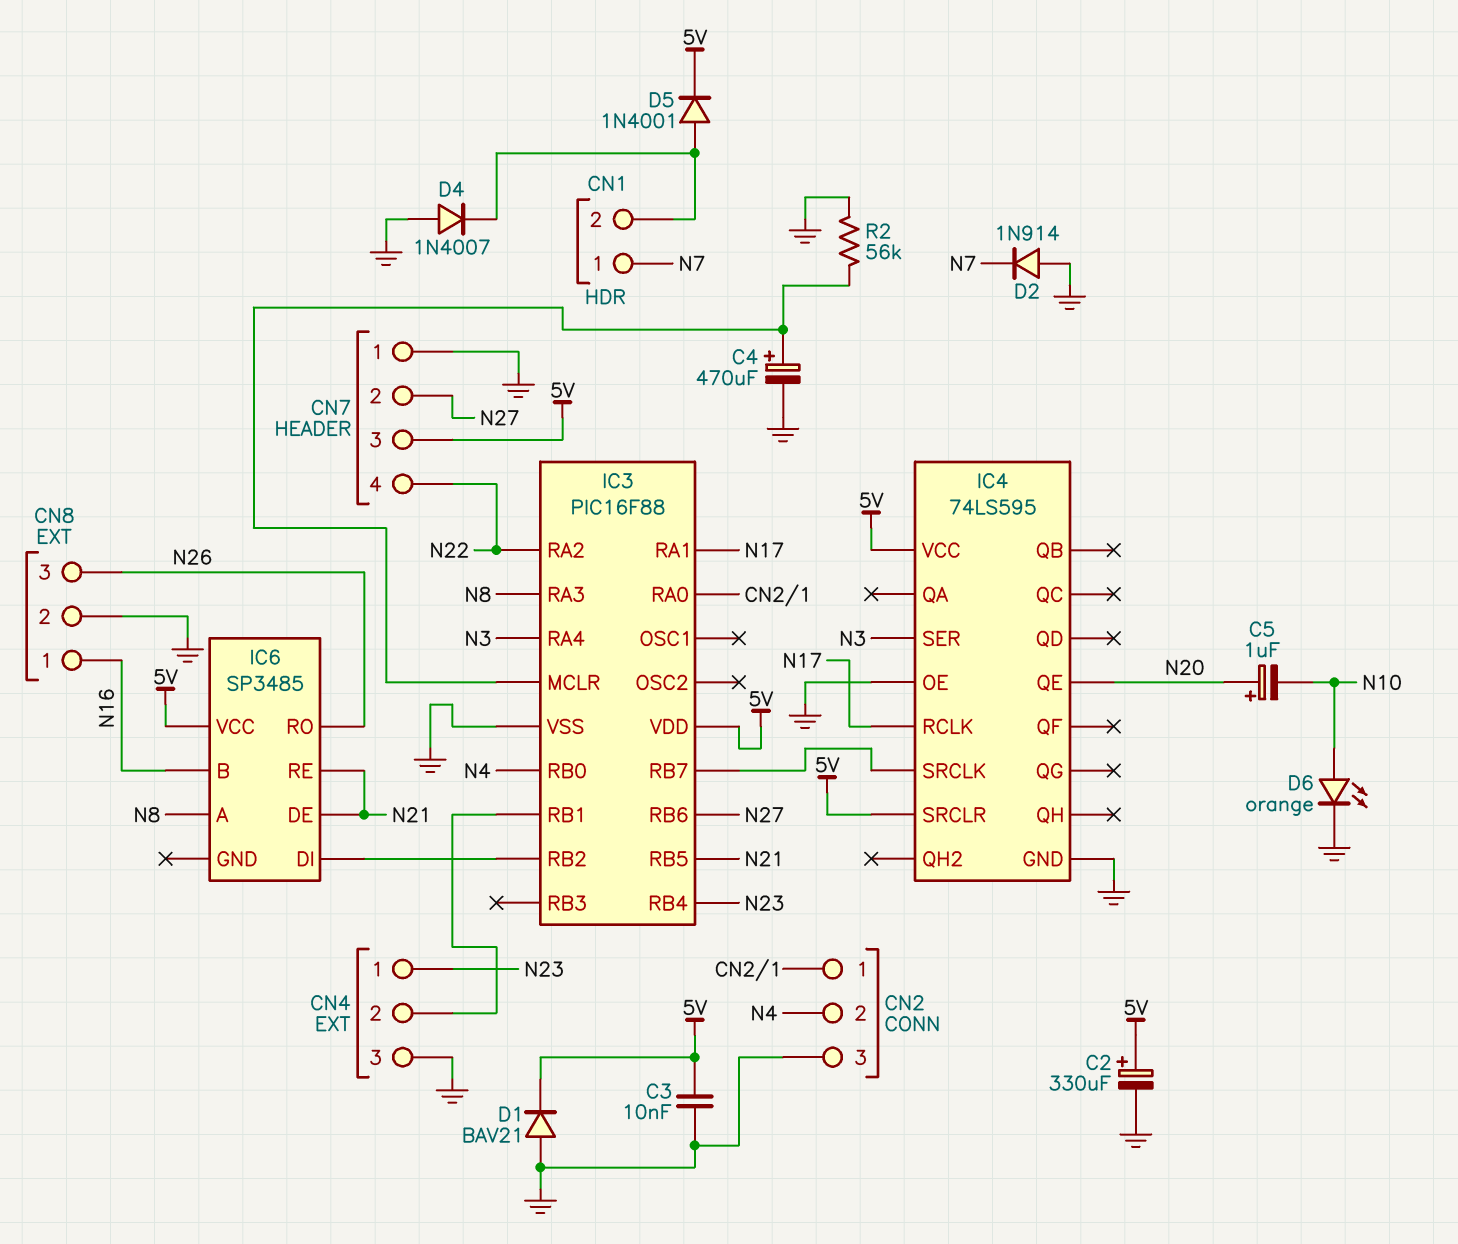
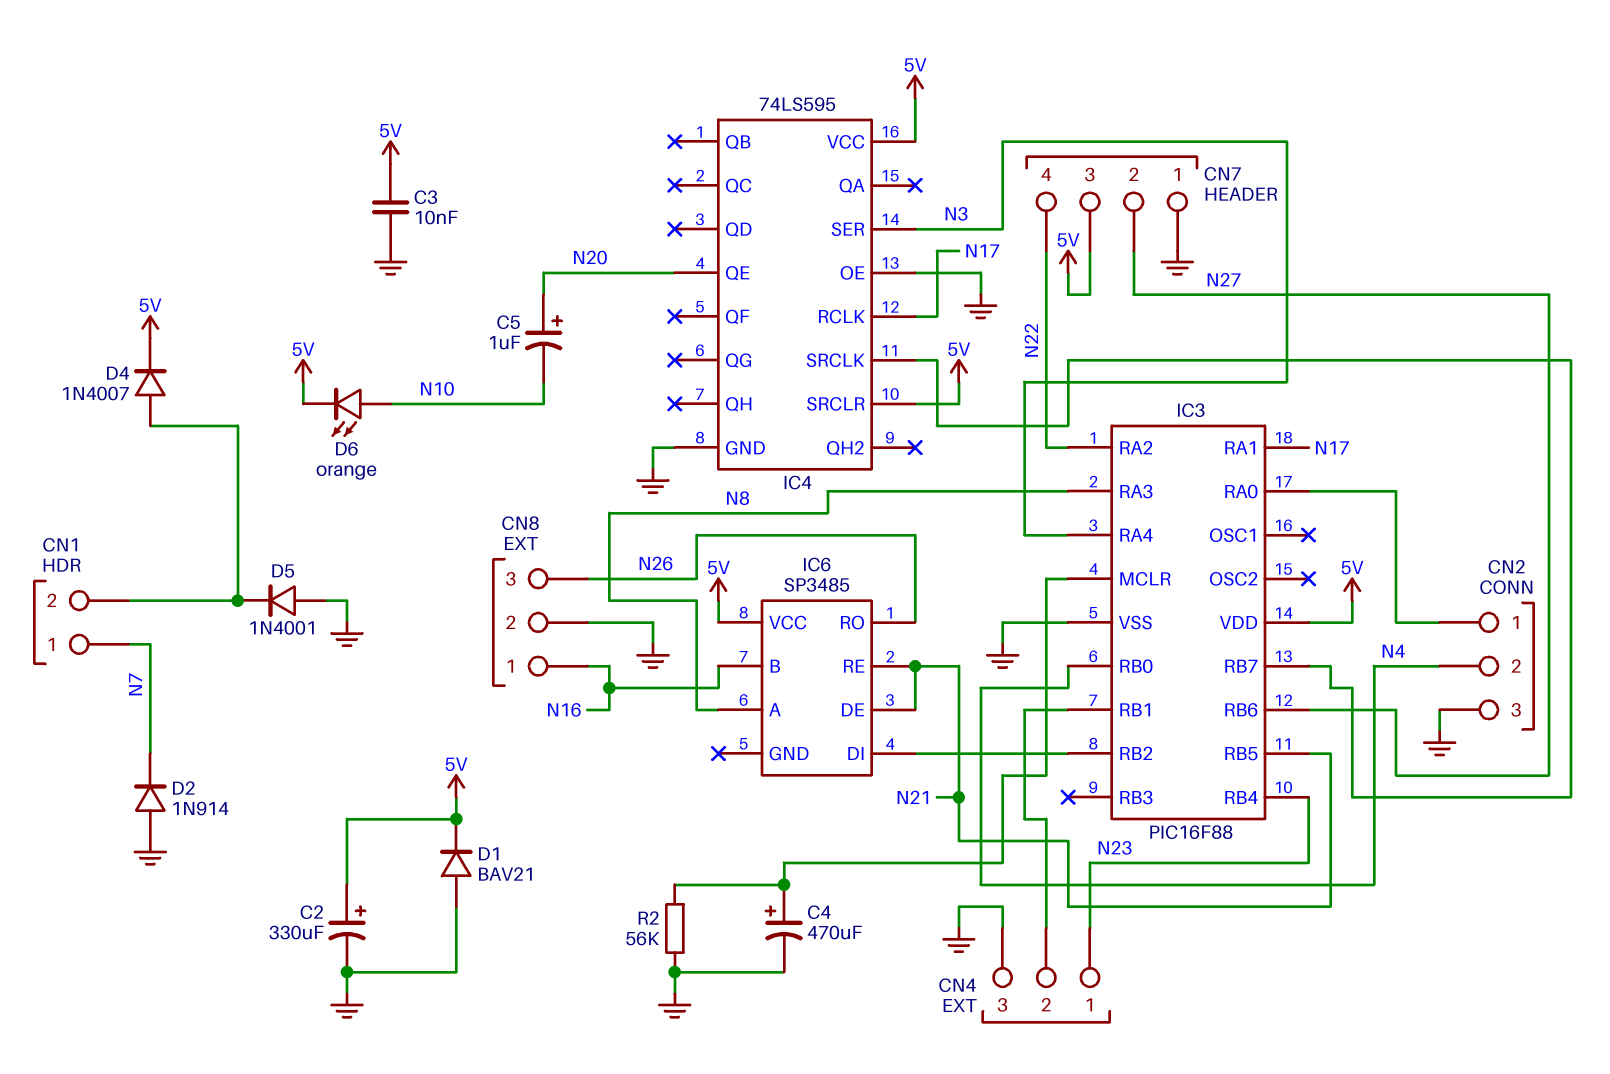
D4: diode 1N4007 (A GND, K CN1/2) -> diode 1N4007 (A CN1/2, K 5V)
D5: diode 1N4001 (A CN1/2, K 5V) -> diode 1N4001 (A GND, K CN1/2)
D6: LED orange (A N10, K GND) -> LED orange (A N10, K 5V)

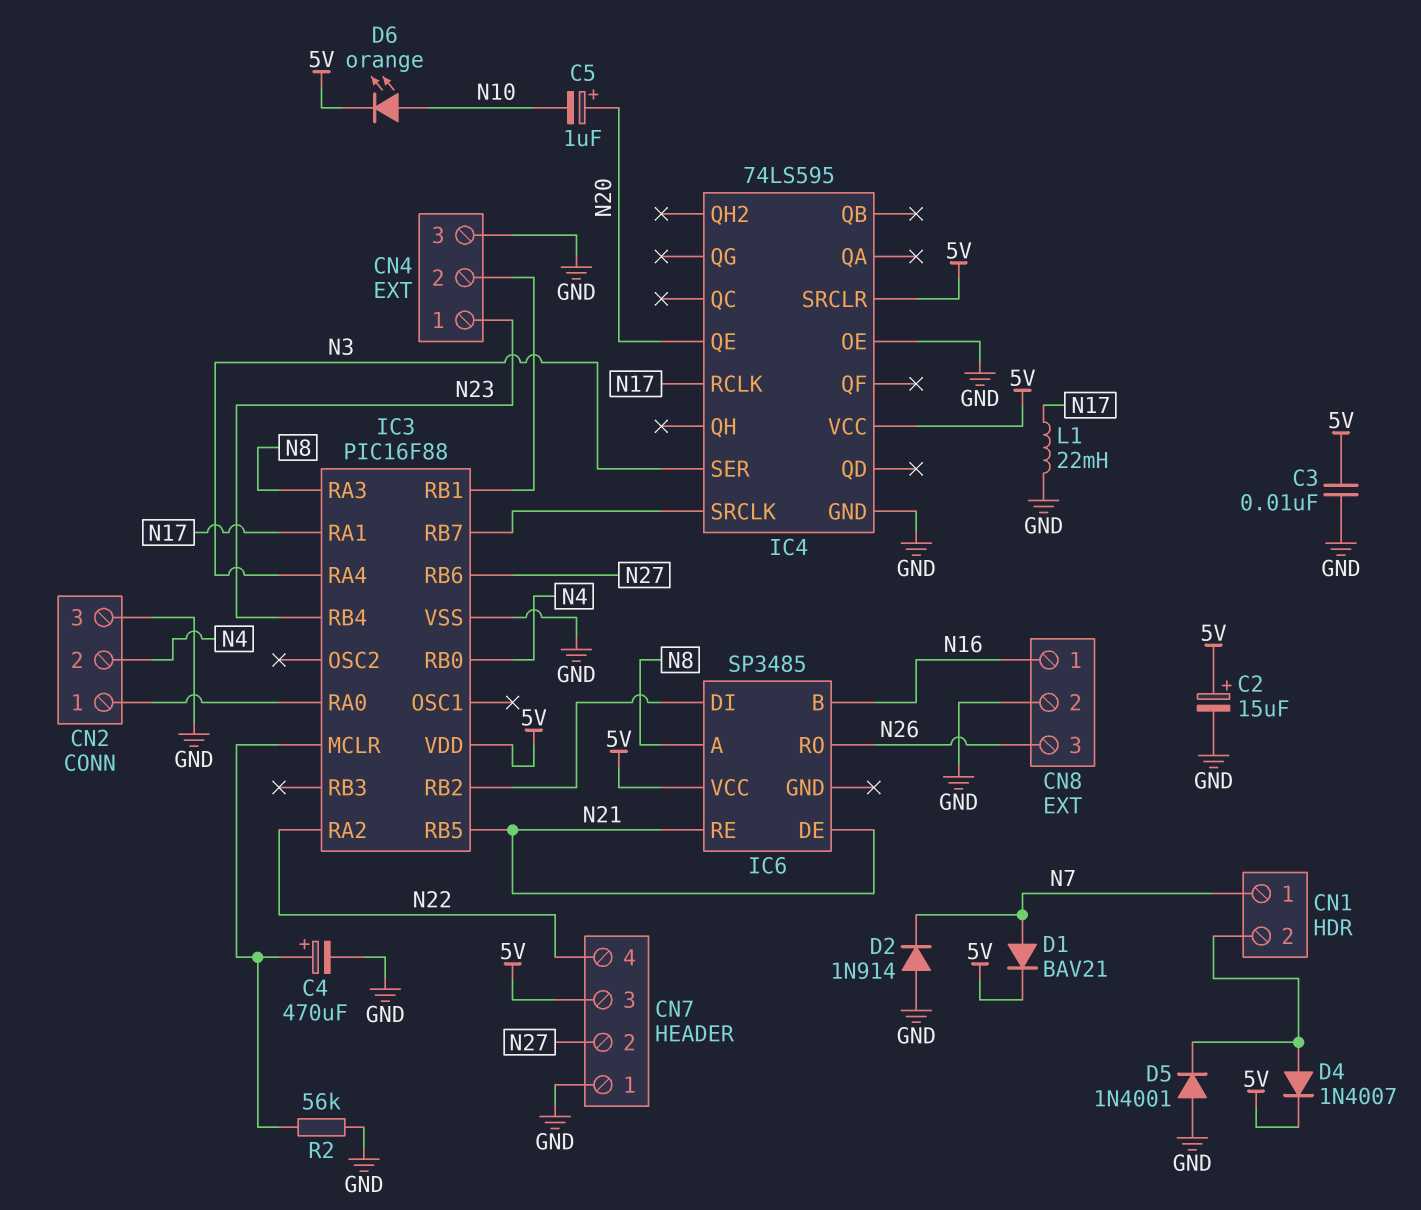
C2: 330uF (plus 5V, minus GND) -> 15uF (plus 5V, minus GND)
D1: diode BAV21 (A GND, K 5V) -> diode BAV21 (A N7, K 5V)
L1: none -> 22mH (GND, N17)

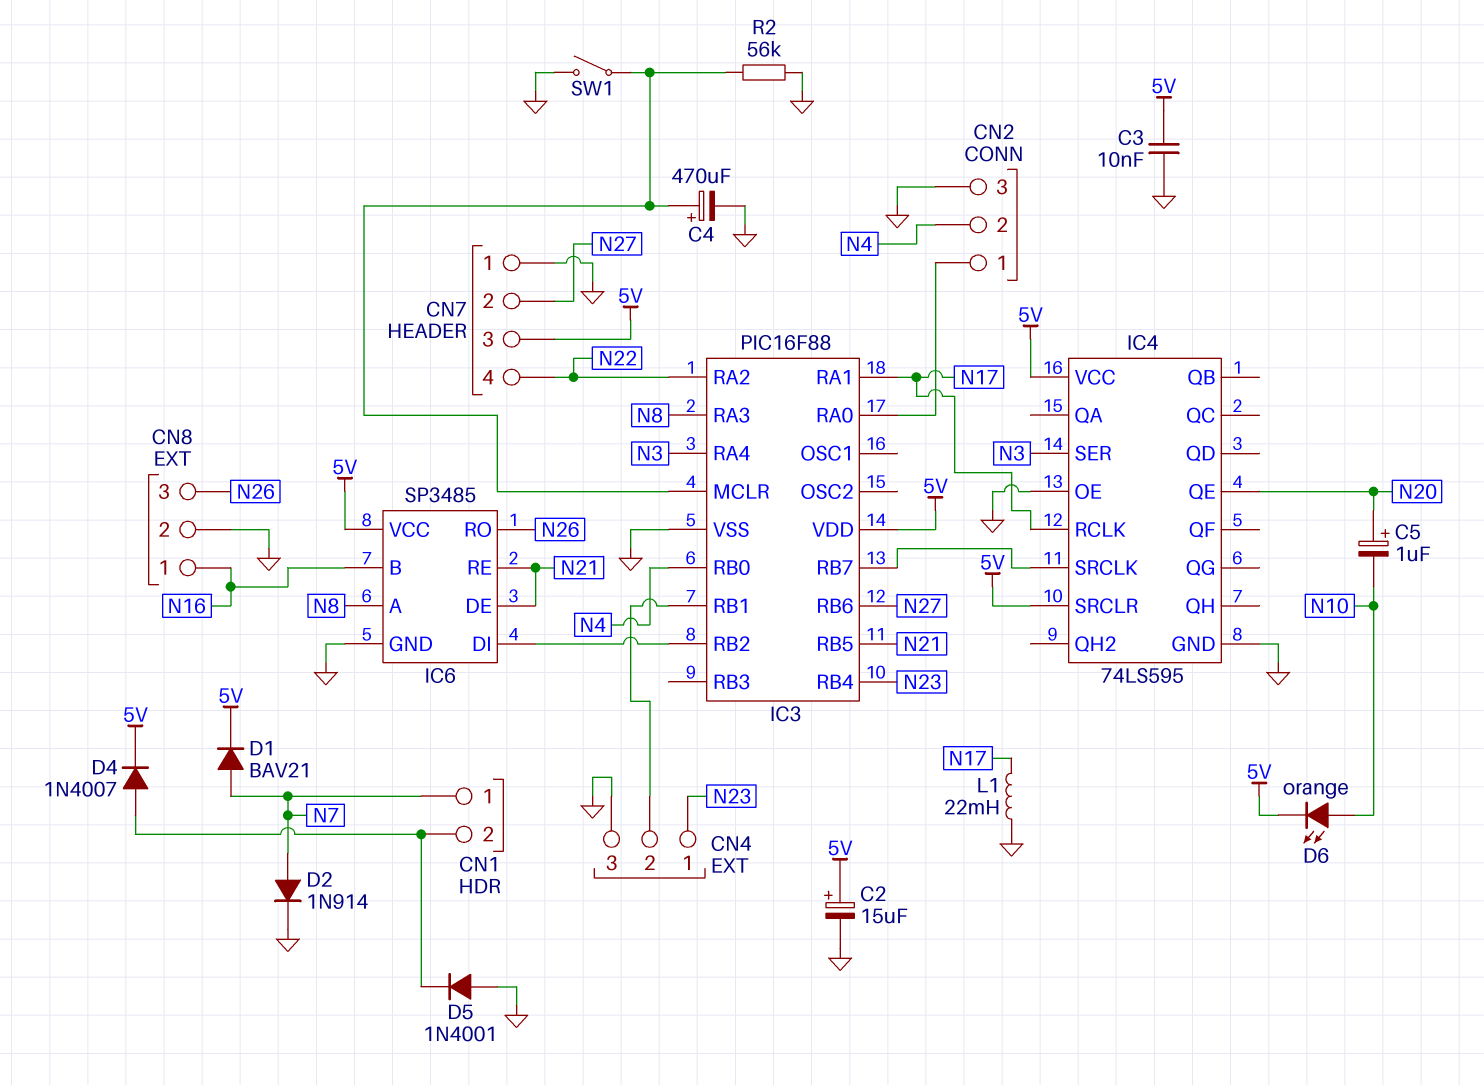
D2: diode 1N914 (A GND, K N7) -> diode 1N914 (A N7, K GND)
IC6 pin GND: none -> GND
SW1: none -> switch (GND, IC3/MCLR)

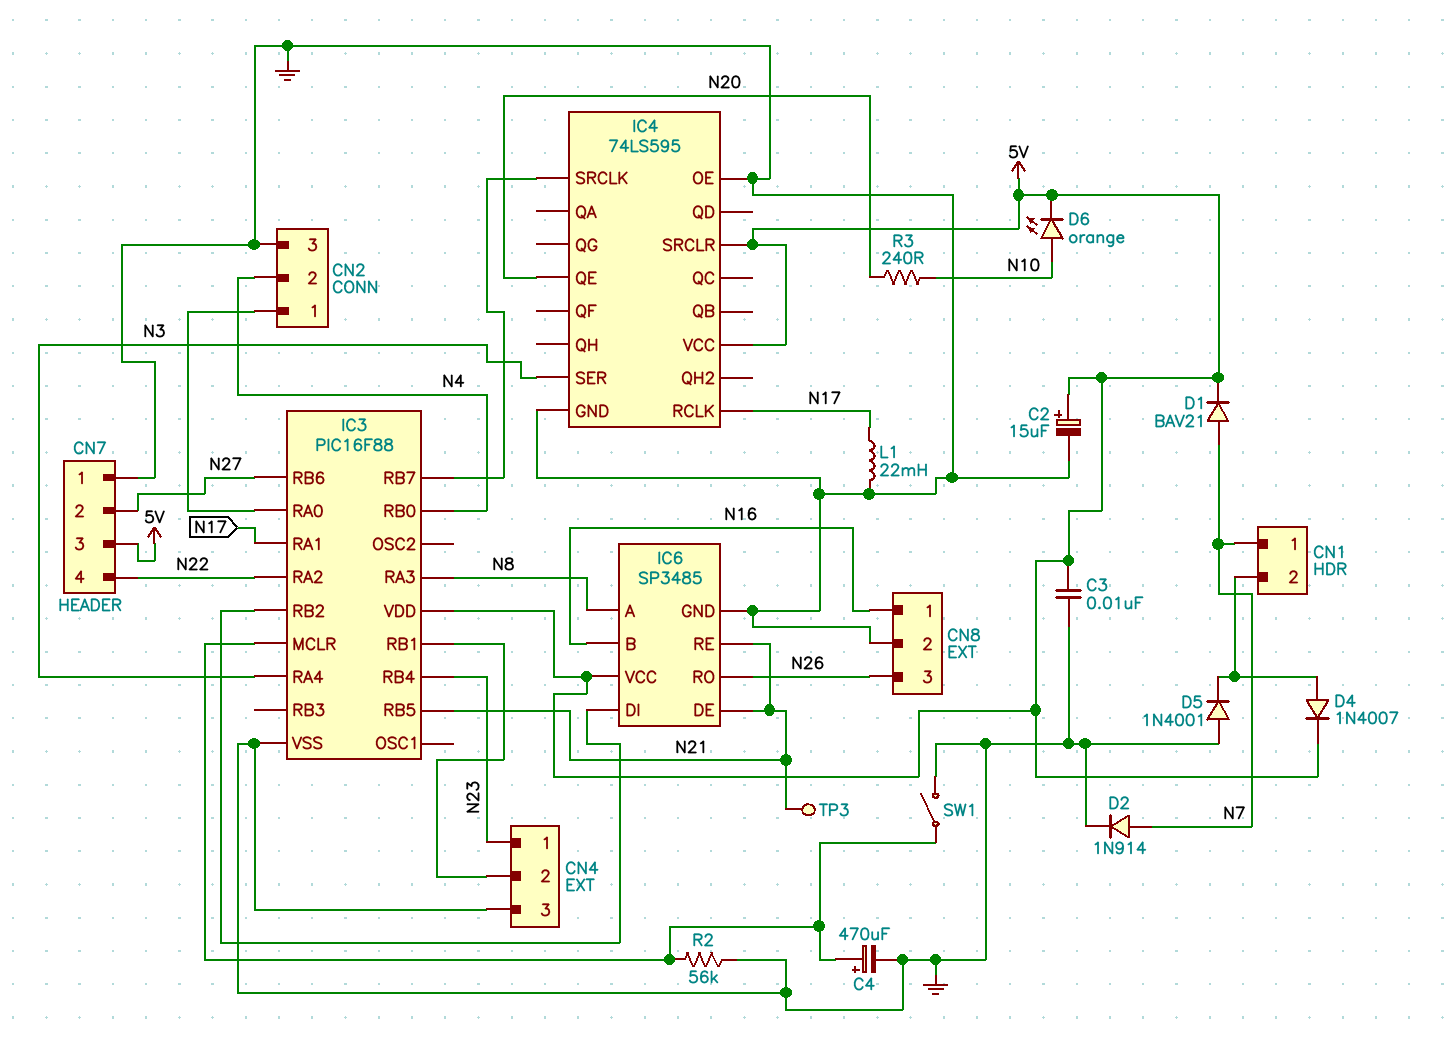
C5: 1uF (plus N20, minus N10) -> none
R3: none -> 240 (N10, N20)
TP3: none -> test point (N21)

